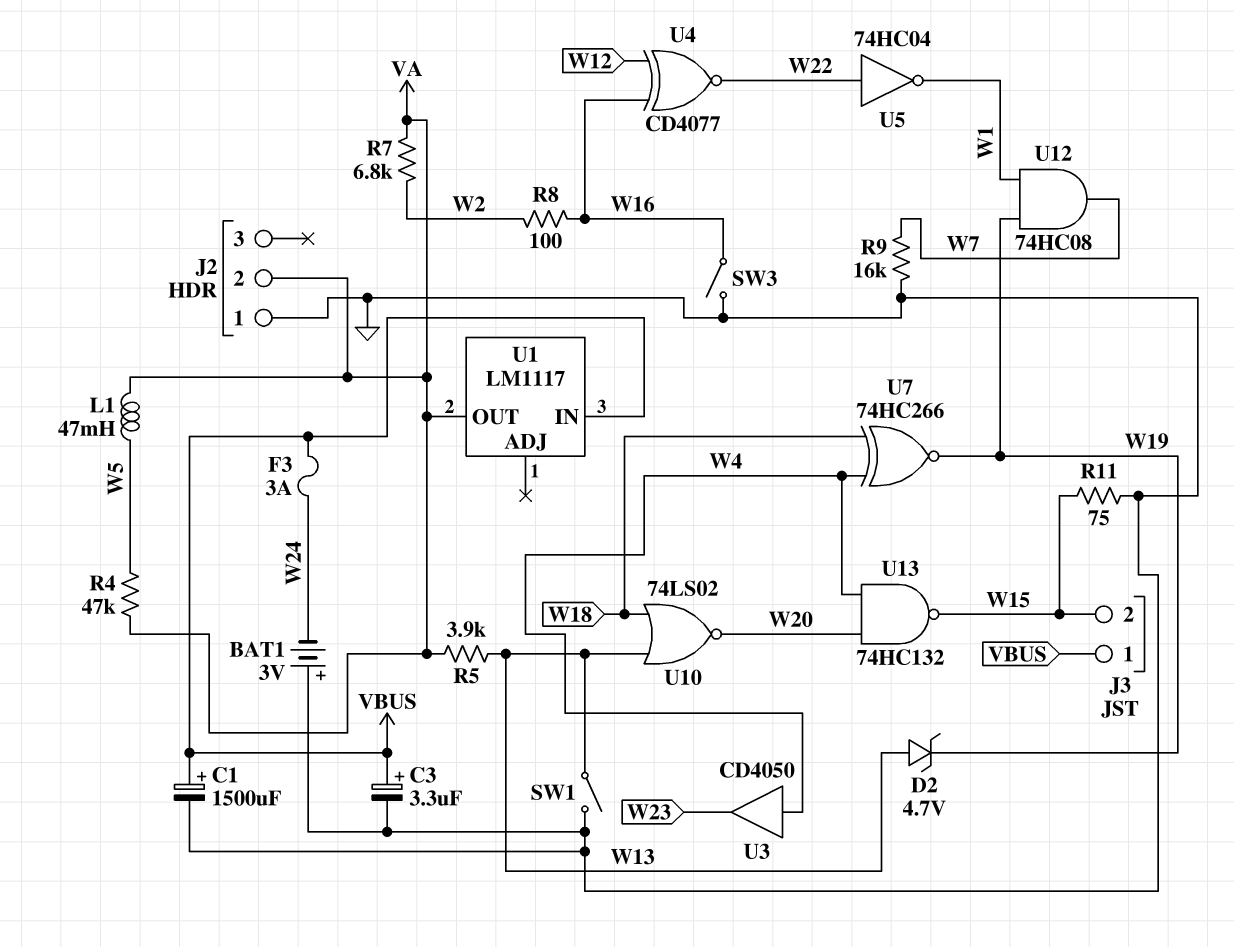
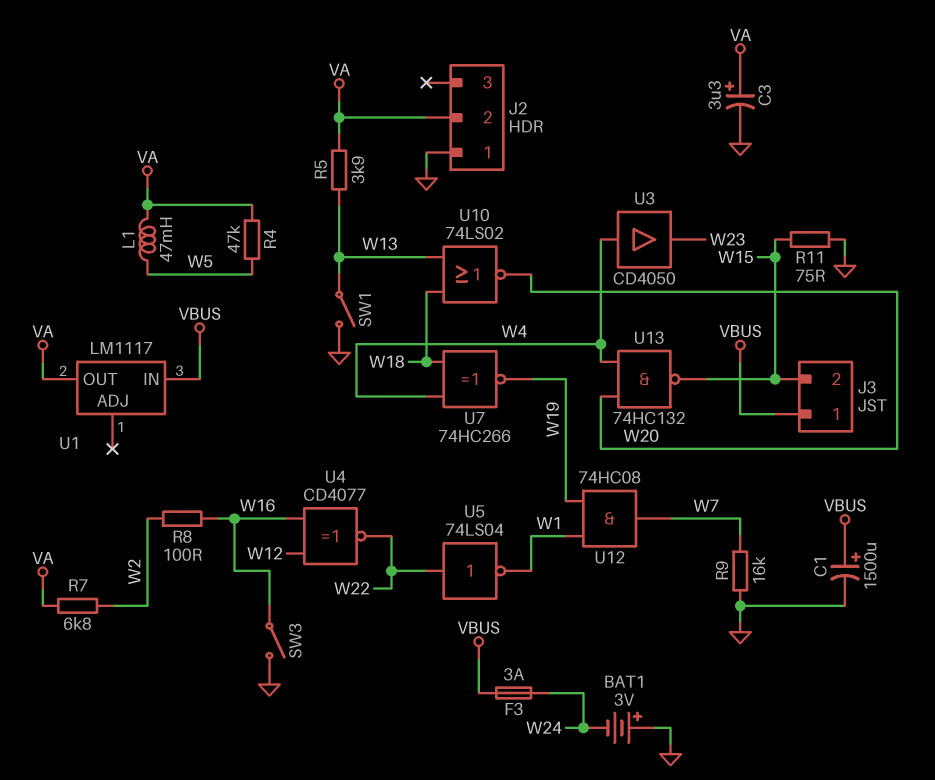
C3: 3.3uF (plus VBUS, minus GND) -> 3.3uF (plus VA, minus GND)
D2: zener 4.7V (A W13, K W19) -> none
U5: NOT 74HC04 (in W22, out W1) -> NOT 74LS04 (in W22, out W1)

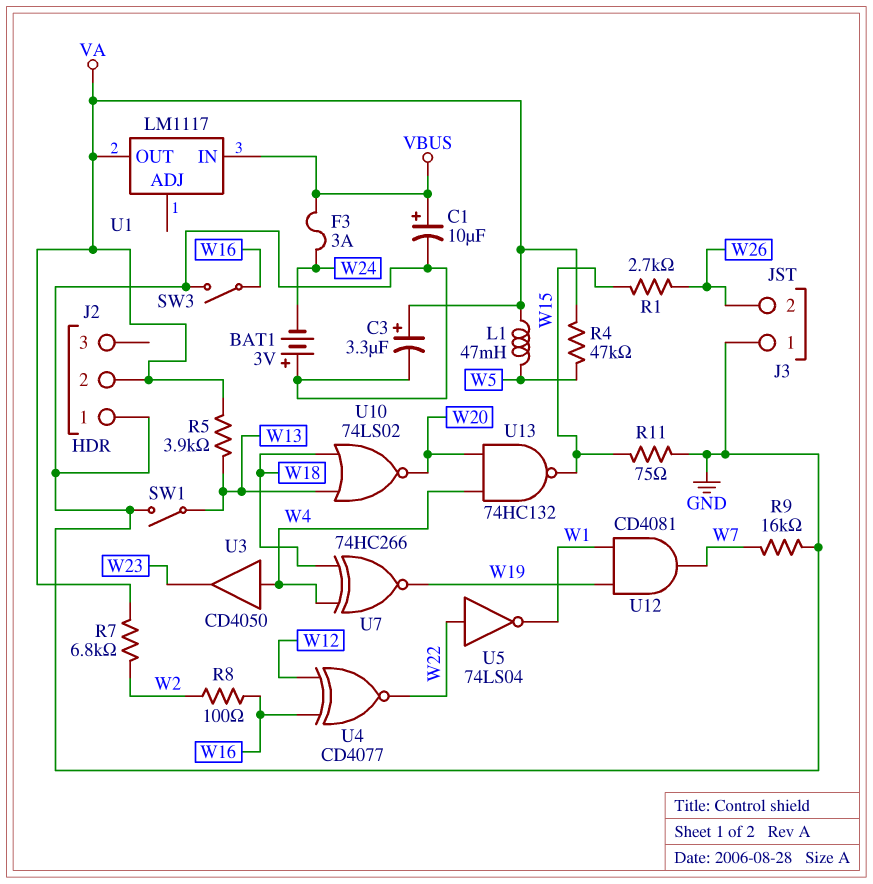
C1: 1500uF (plus VBUS, minus GND) -> 10uF (plus VBUS, minus GND)
J3 pin 1: VBUS -> GND
J3 pin 2: W15 -> W26
R1: none -> 2.7k (W15, W26)
U12: AND 74HC08 (in W1, in W19, out W7) -> AND CD4081 (in W1, in W19, out W7)

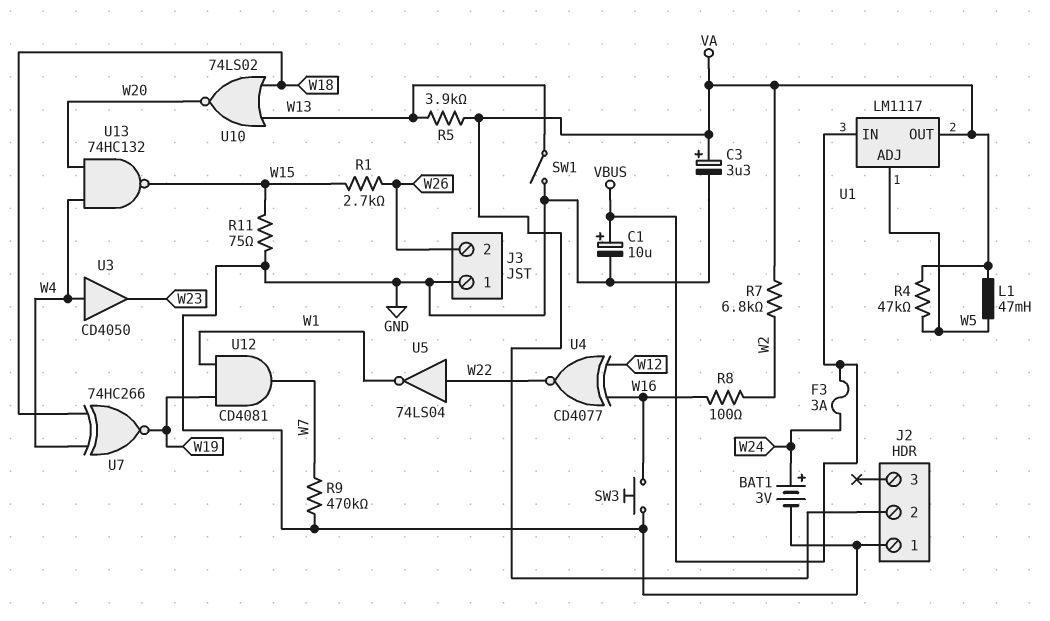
BAT1: 3V (plus GND, minus W24) -> 3V (plus W24, minus GND)
R9: 16k (GND, W7) -> 470k (GND, W7)
SW3: switch (GND, W16) -> button (GND, W16)
U1 pin ADJ: none -> W5

